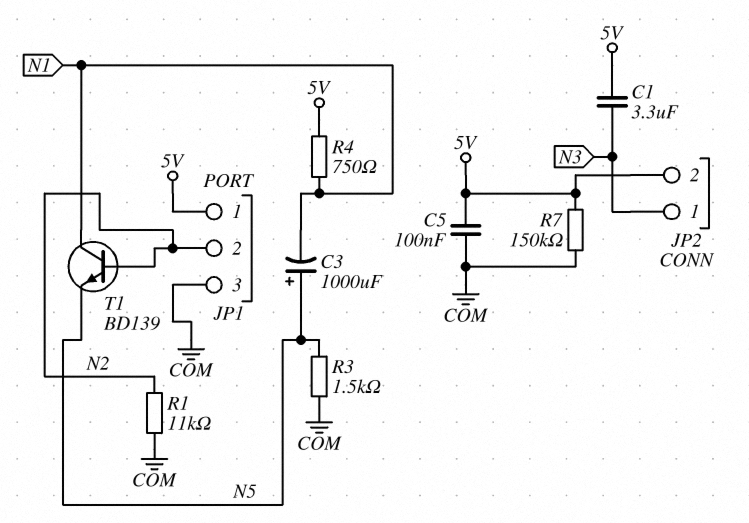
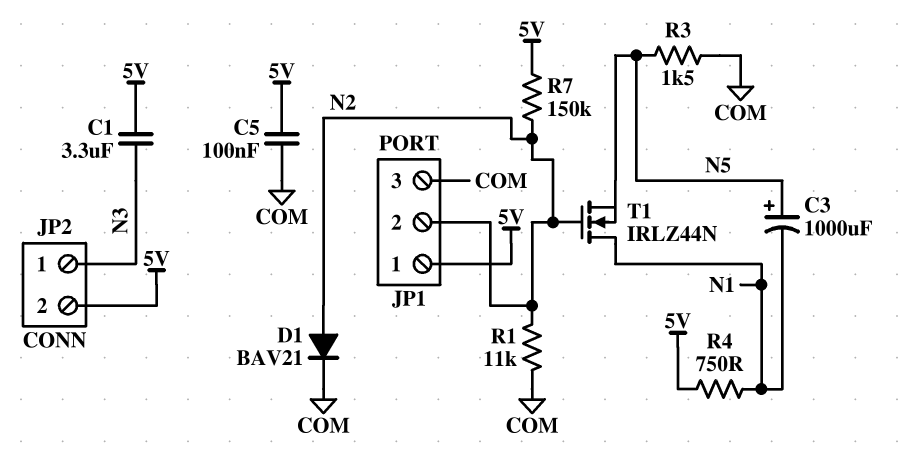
D1: none -> diode BAV21 (A N2, K COM)
R7: 150k (5V, COM) -> 150k (5V, N2)
T1: NPN BD139 (B N2, C N1, E N5) -> NMOS IRLZ44N (G N2, D N1, S N5)

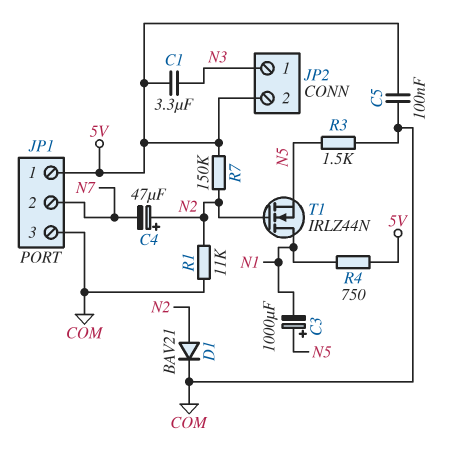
C4: none -> 47uF (plus N2, minus N7)
JP1 pin 2: N2 -> N7

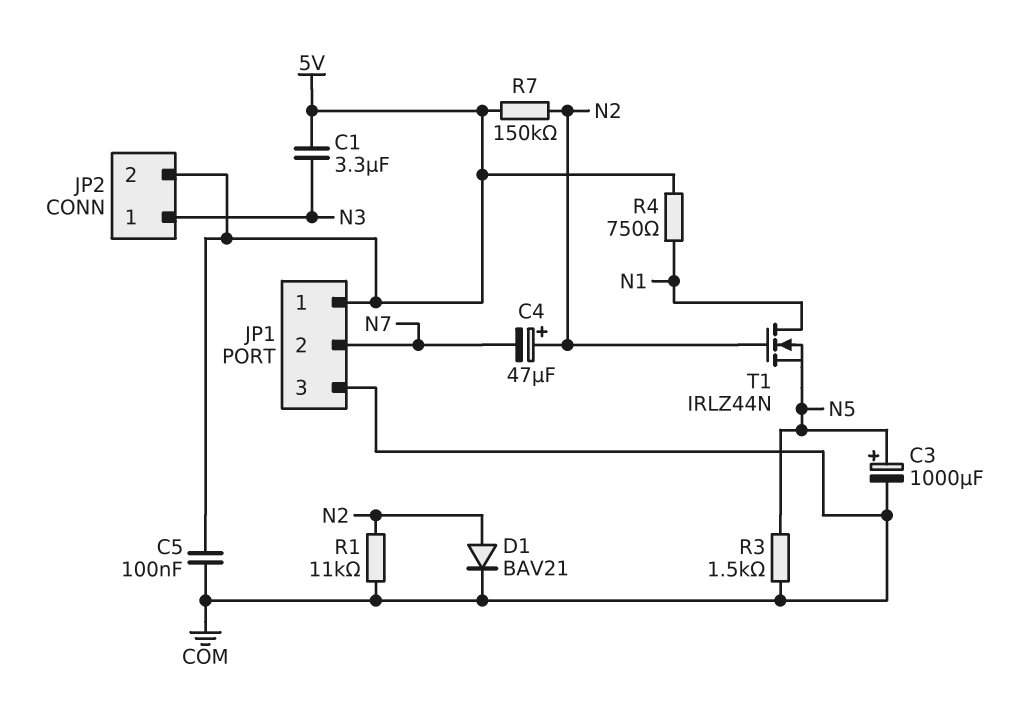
C3: 1000uF (plus N5, minus N1) -> 1000uF (plus N5, minus COM)

